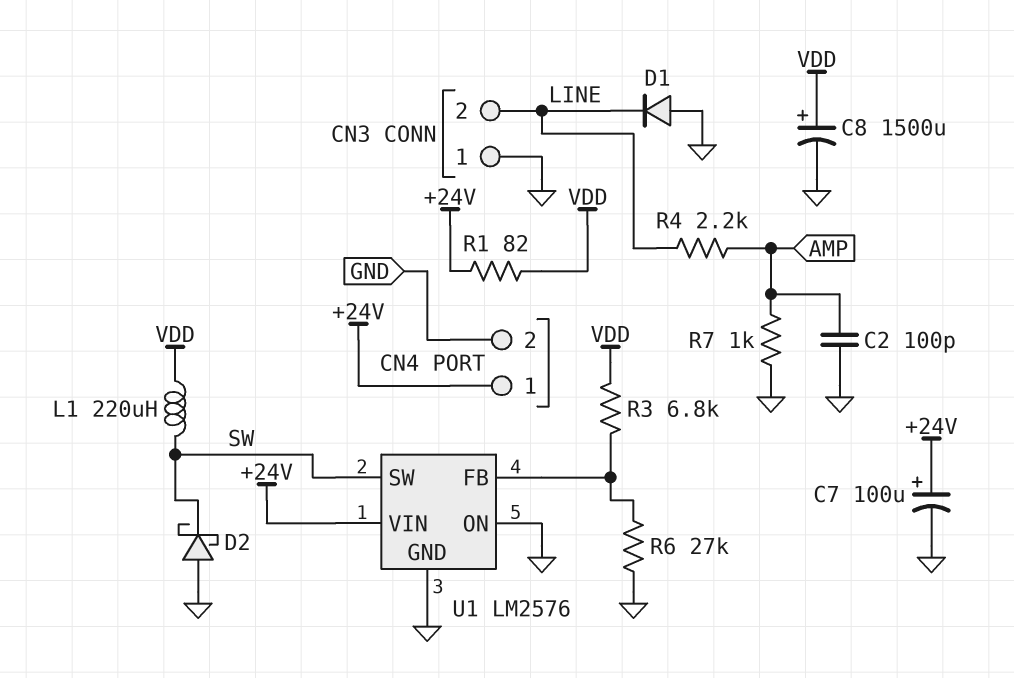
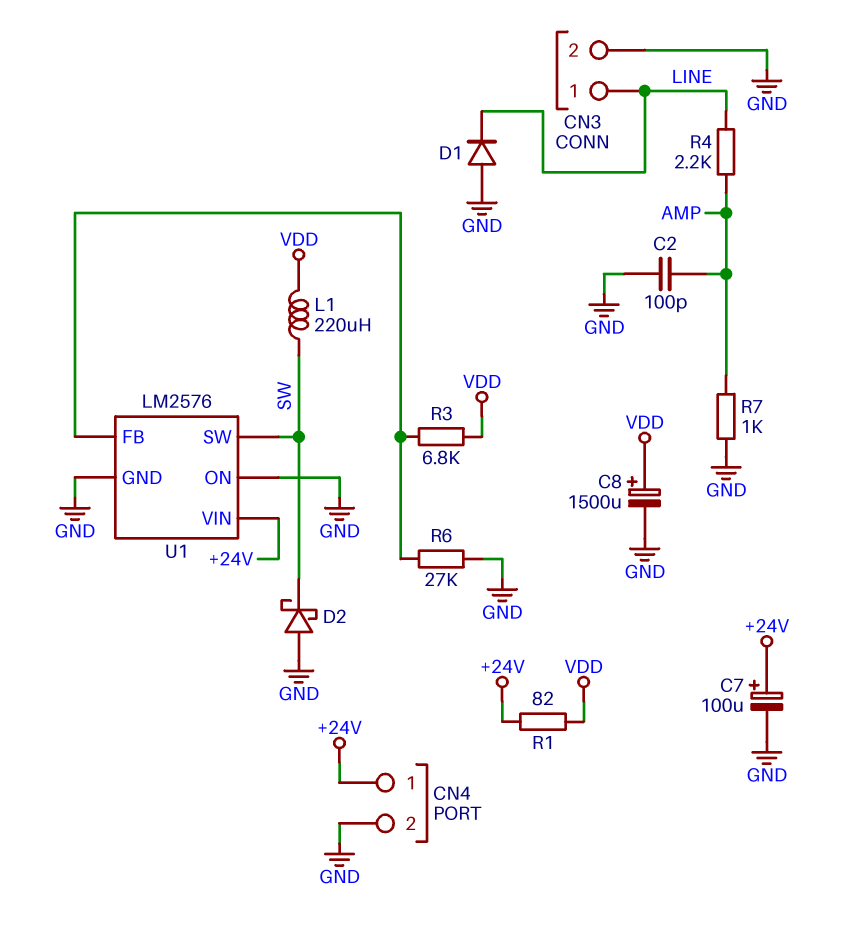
CN3 pin 1: GND -> LINE
CN3 pin 2: LINE -> GND

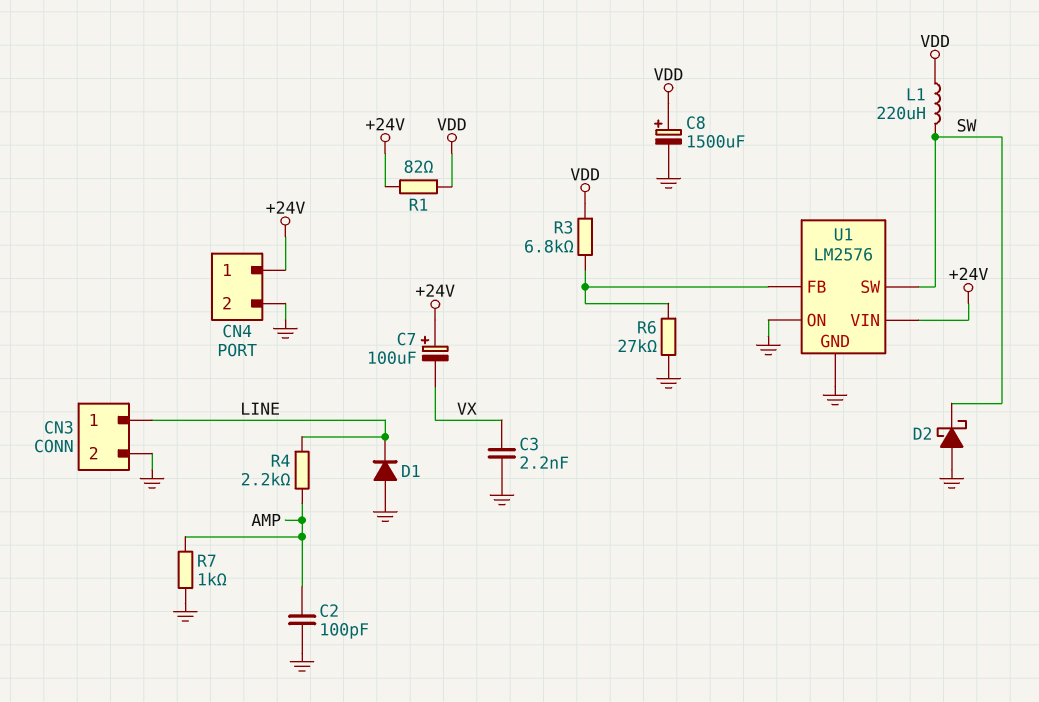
C3: none -> 2.2nF (GND, VX)
C7: 100uF (plus +24V, minus GND) -> 100uF (plus +24V, minus VX)

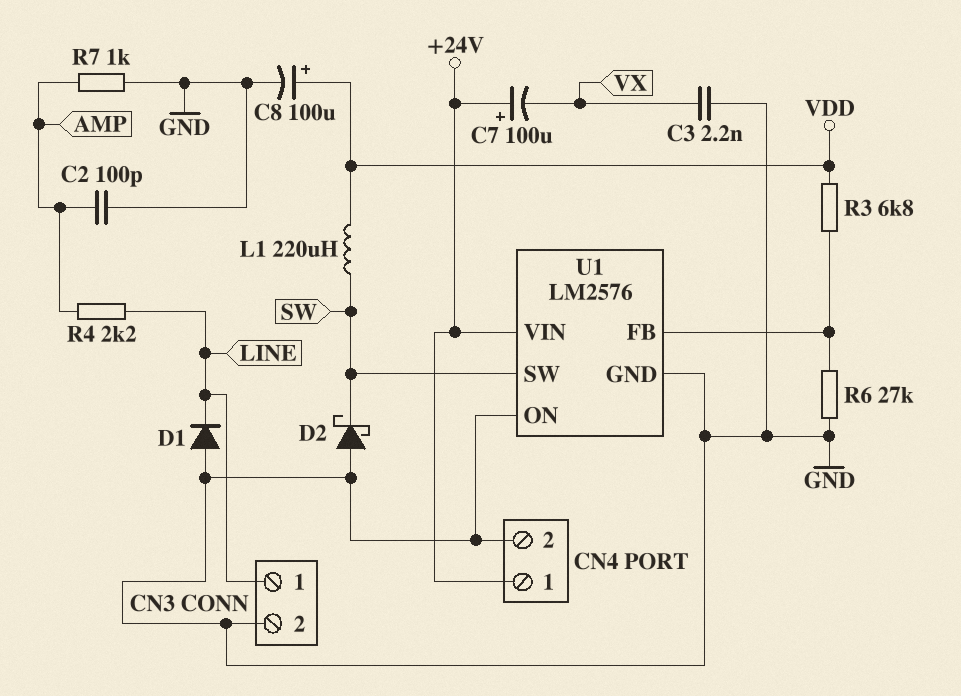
C8: 1500uF (plus VDD, minus GND) -> 100uF (plus VDD, minus GND)
R1: 82 (+24V, VDD) -> none

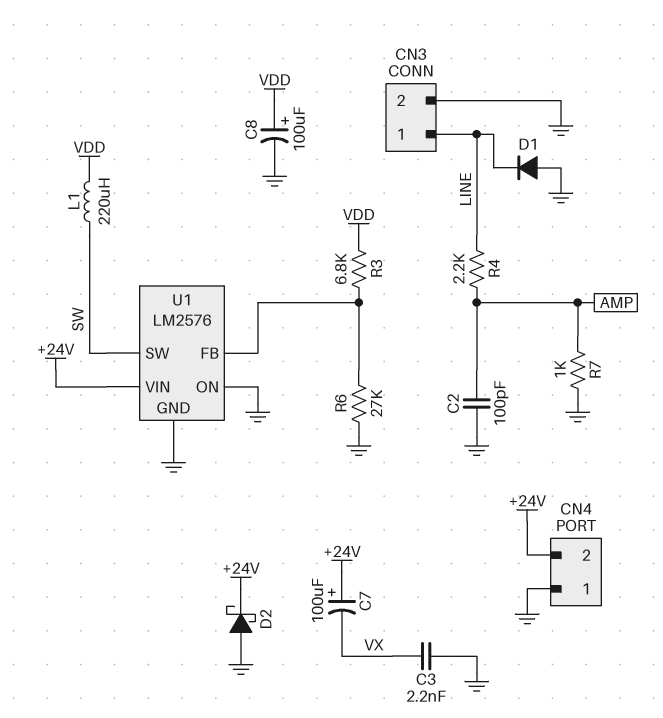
CN4 pin 1: +24V -> GND
CN4 pin 2: GND -> +24V
D2: schottky (A GND, K SW) -> schottky (A GND, K +24V)

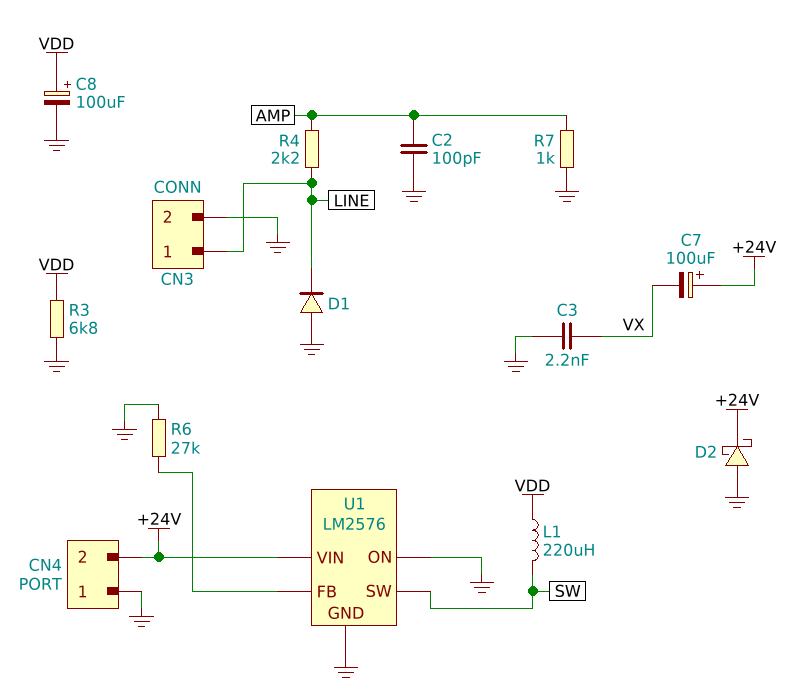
R3: 6.8k (U1/FB, VDD) -> 6.8k (GND, VDD)

